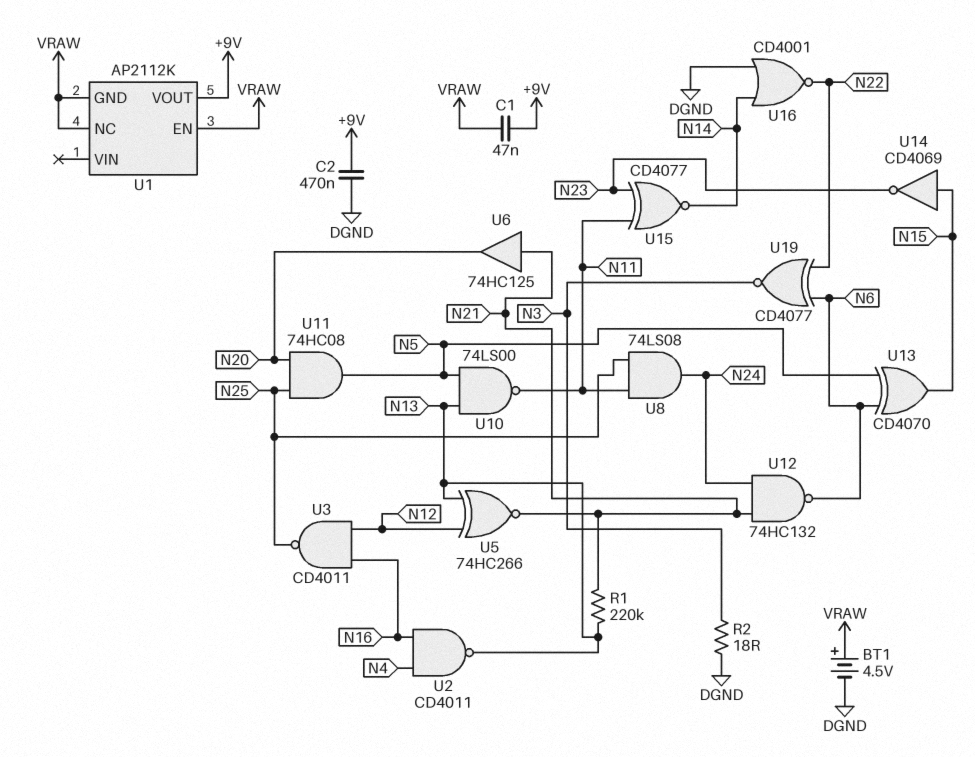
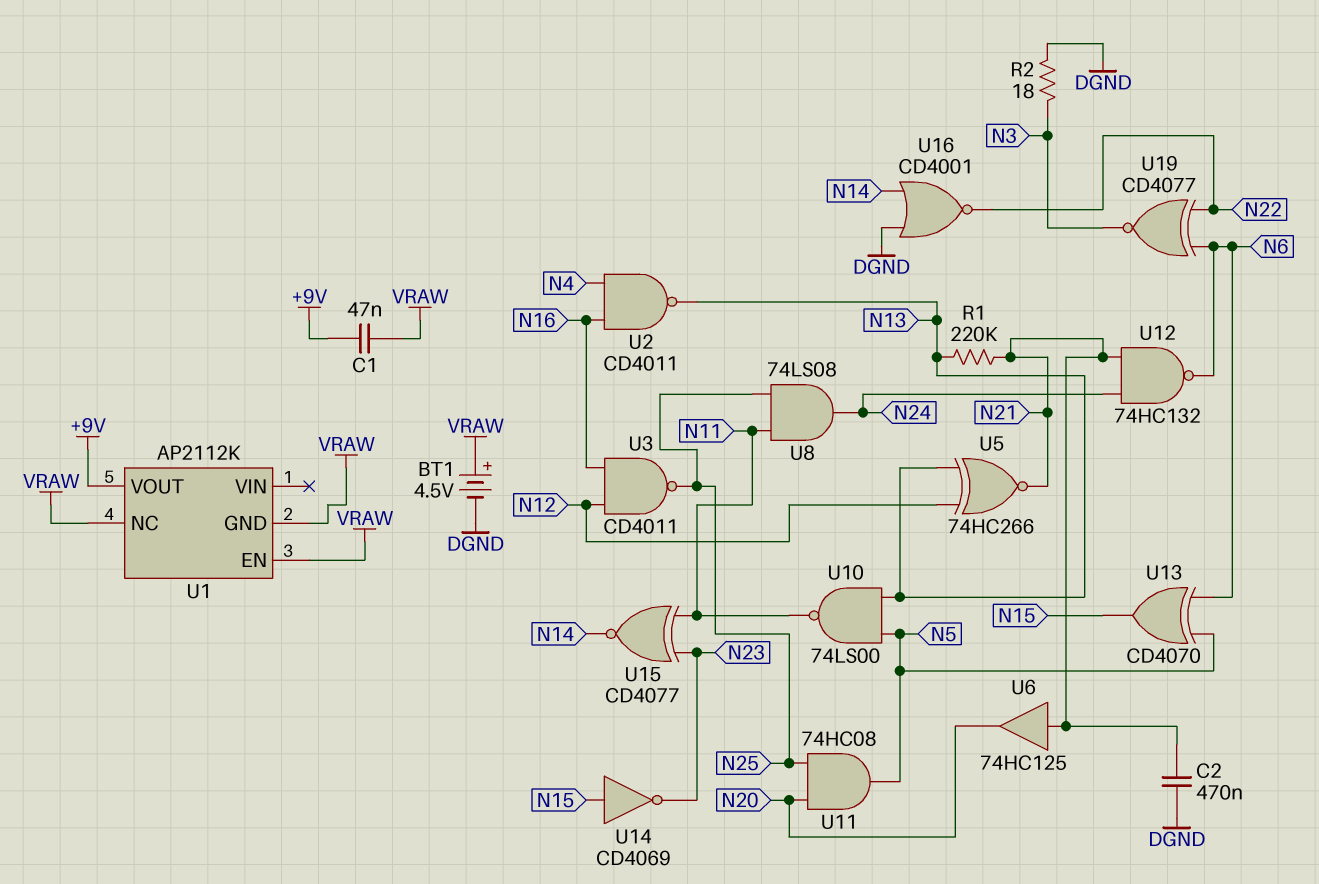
C2: 470nF (+9V, DGND) -> 470nF (DGND, N21)

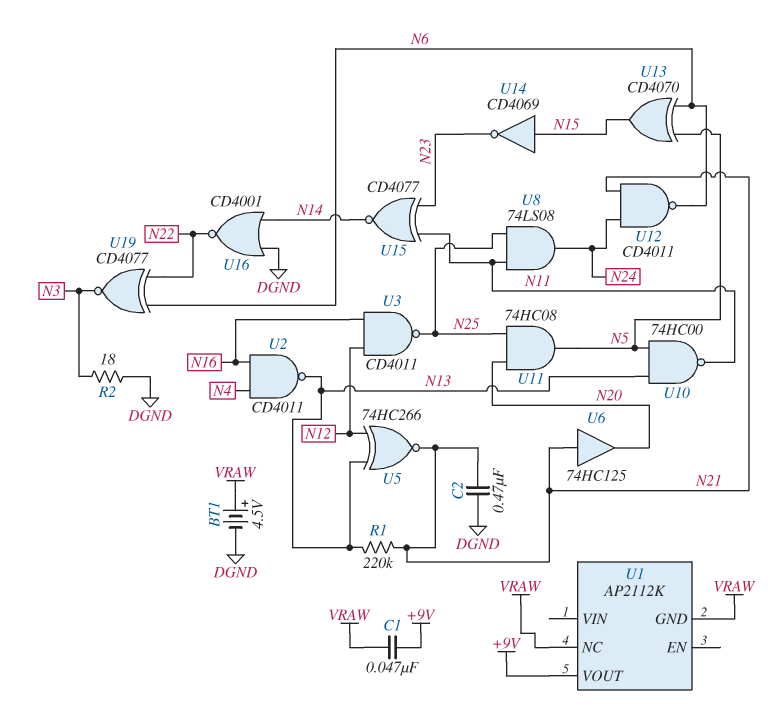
U1 pin EN: VRAW -> none
U10: NAND 74LS00 (in N5, in N13, out N11) -> NAND 74HC00 (in N5, in N13, out N11)
U12: NAND 74HC132 (in N21, in N24, out N6) -> NAND CD4011 (in N21, in N24, out N6)

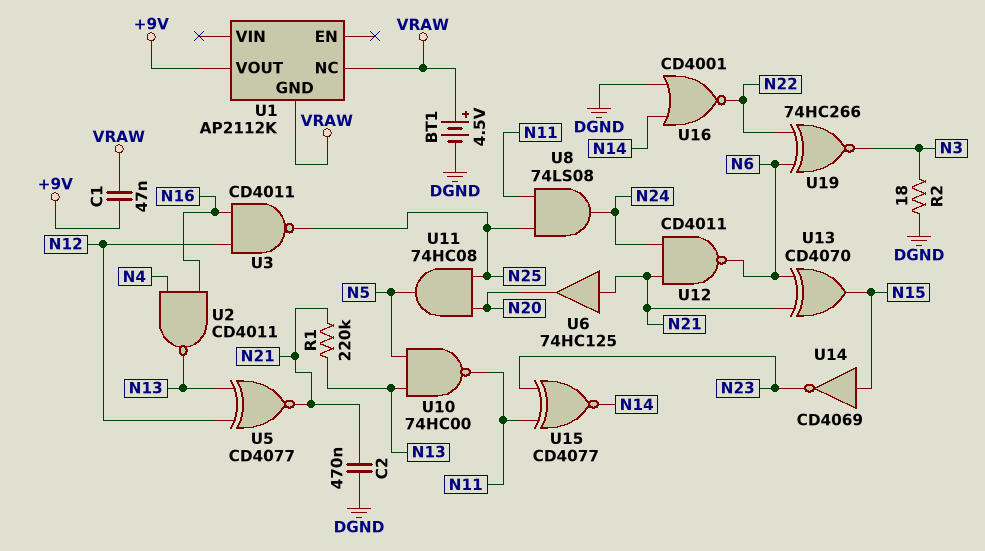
U5: XNOR 74HC266 (in N12, in N13, out N21) -> XNOR CD4077 (in N12, in N13, out N21)
U13: XOR CD4070 (in N5, in N6, out N15) -> XOR CD4070 (in N6, in N21, out N15)
U19: XNOR CD4077 (in N6, in N22, out N3) -> XNOR 74HC266 (in N6, in N22, out N3)

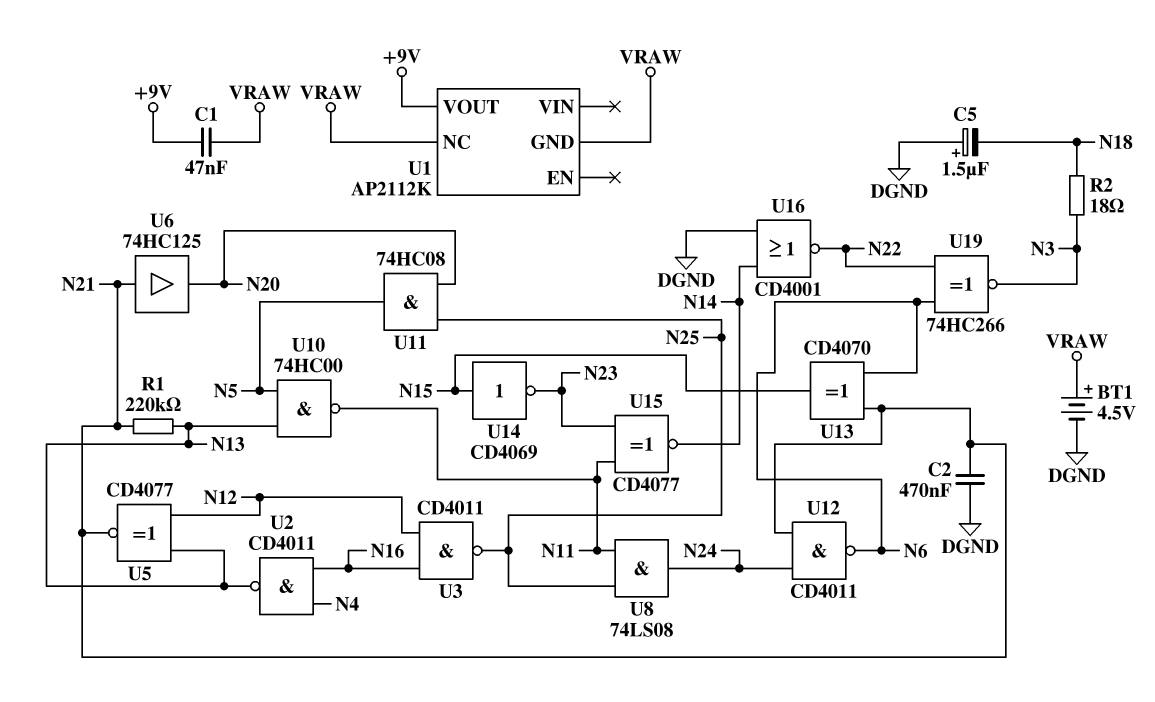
C5: none -> 1.5uF (plus DGND, minus N18)
R2: 18 (DGND, N3) -> 18 (N3, N18)

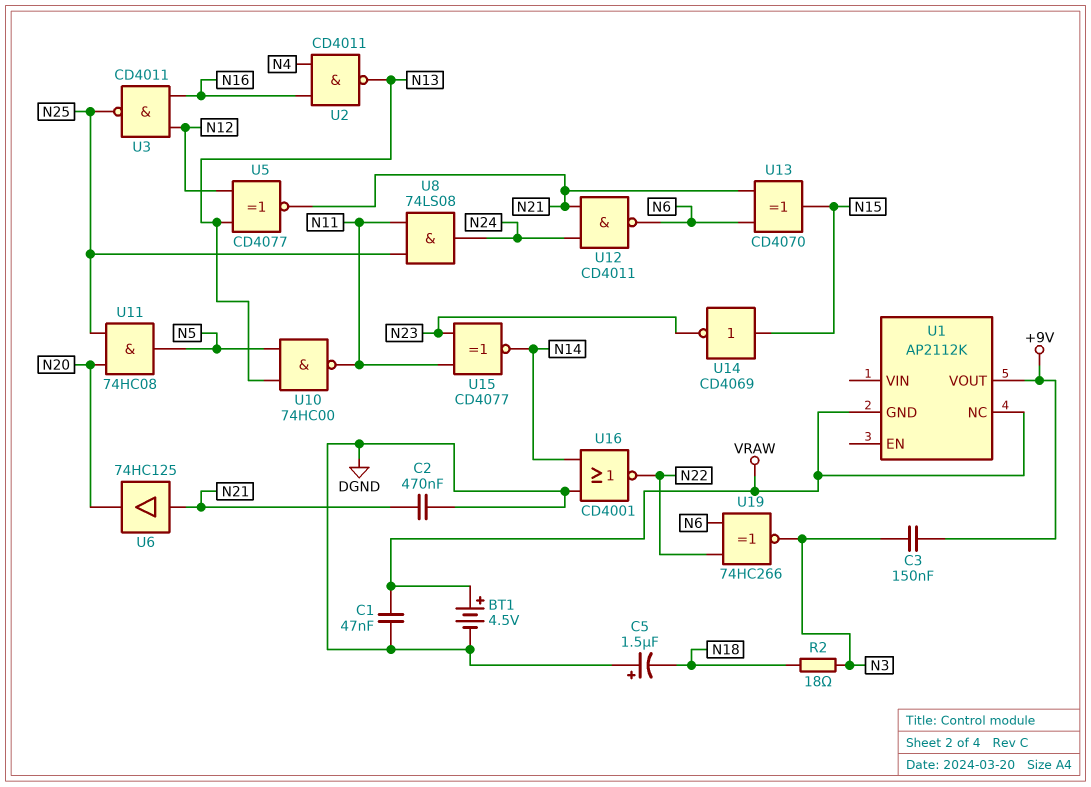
C1: 47nF (+9V, VRAW) -> 47nF (DGND, VRAW)
C3: none -> 150nF (+9V, N3)
R1: 220k (N13, N21) -> none

